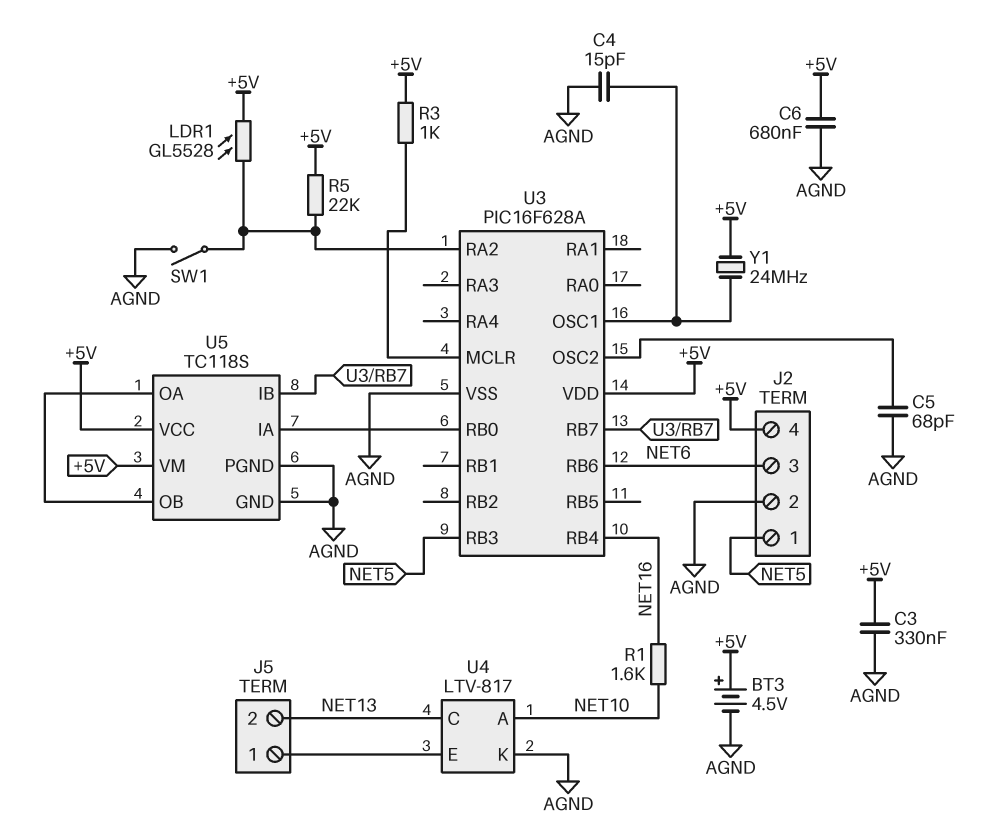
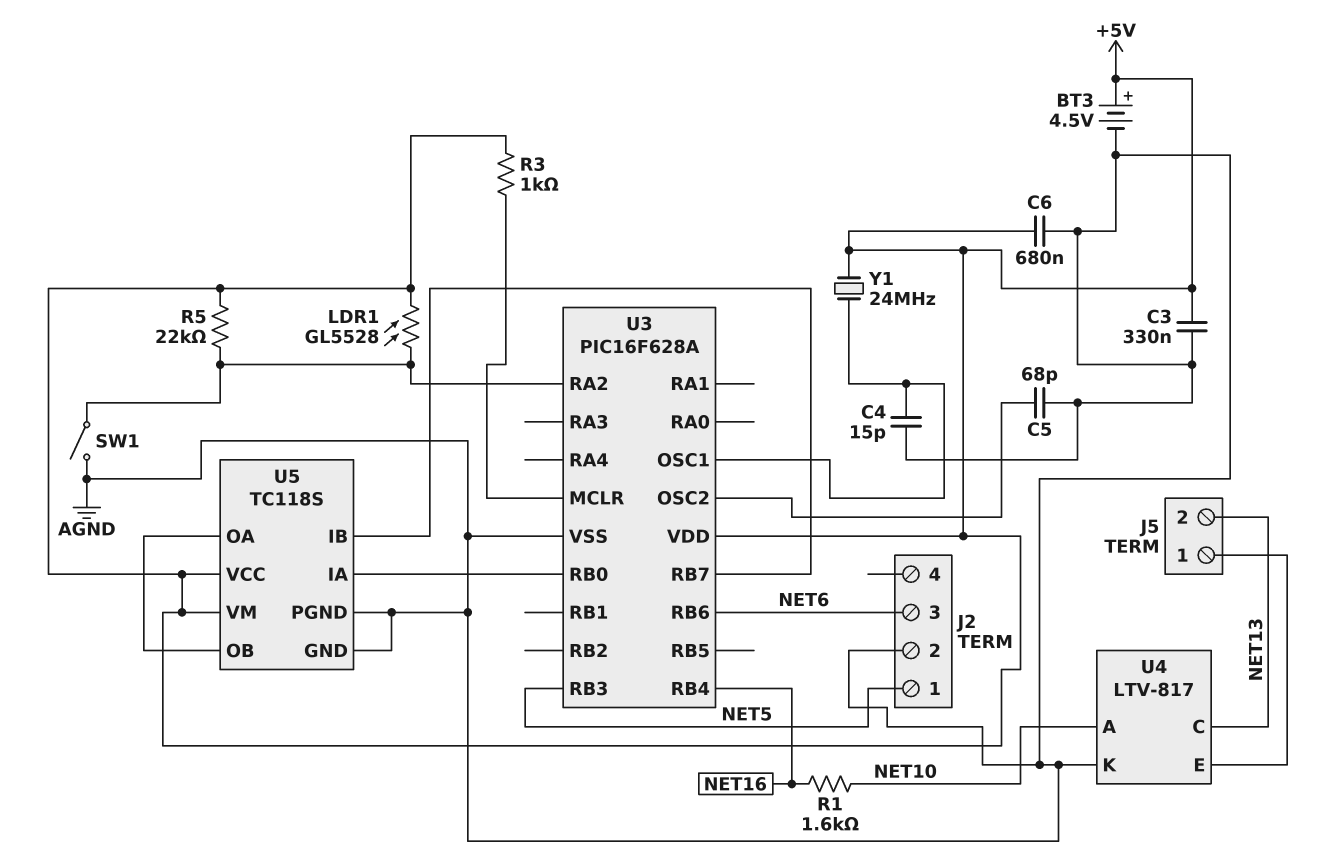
J2 pin 4: +5V -> none

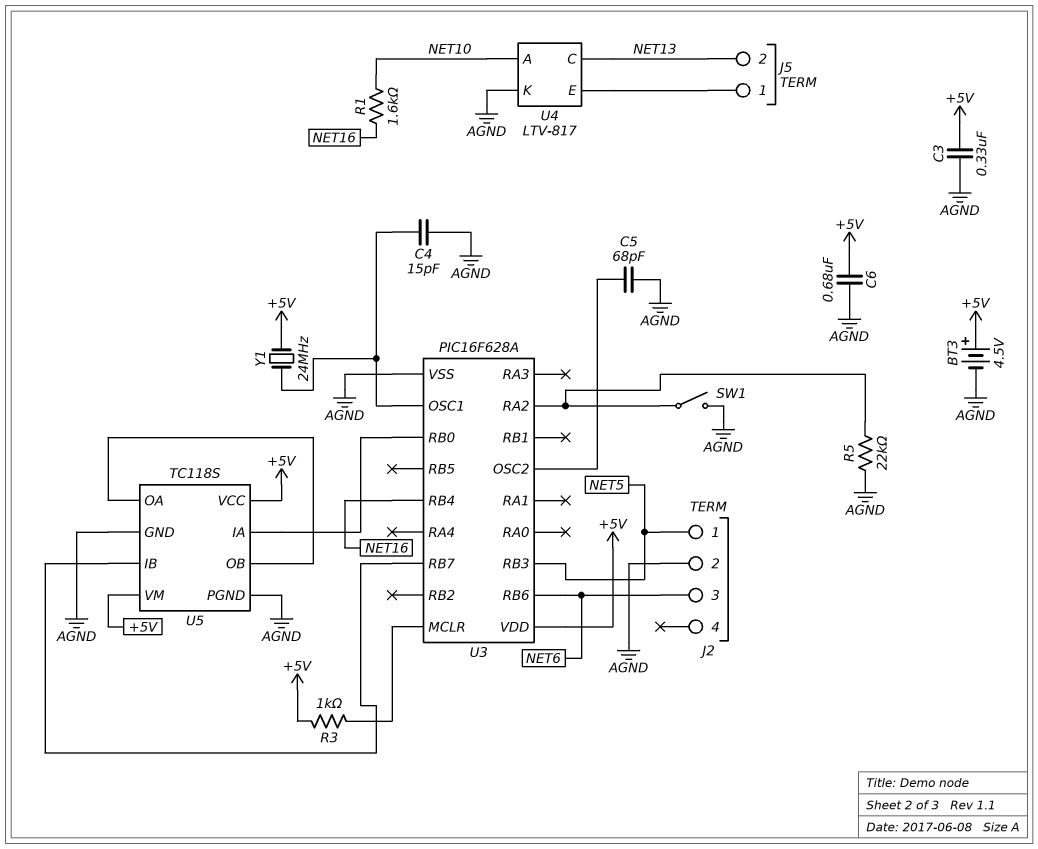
LDR1: GL5528 (+5V, U3/RA2) -> none
R5: 22k (+5V, U3/RA2) -> 22k (AGND, U3/RA2)

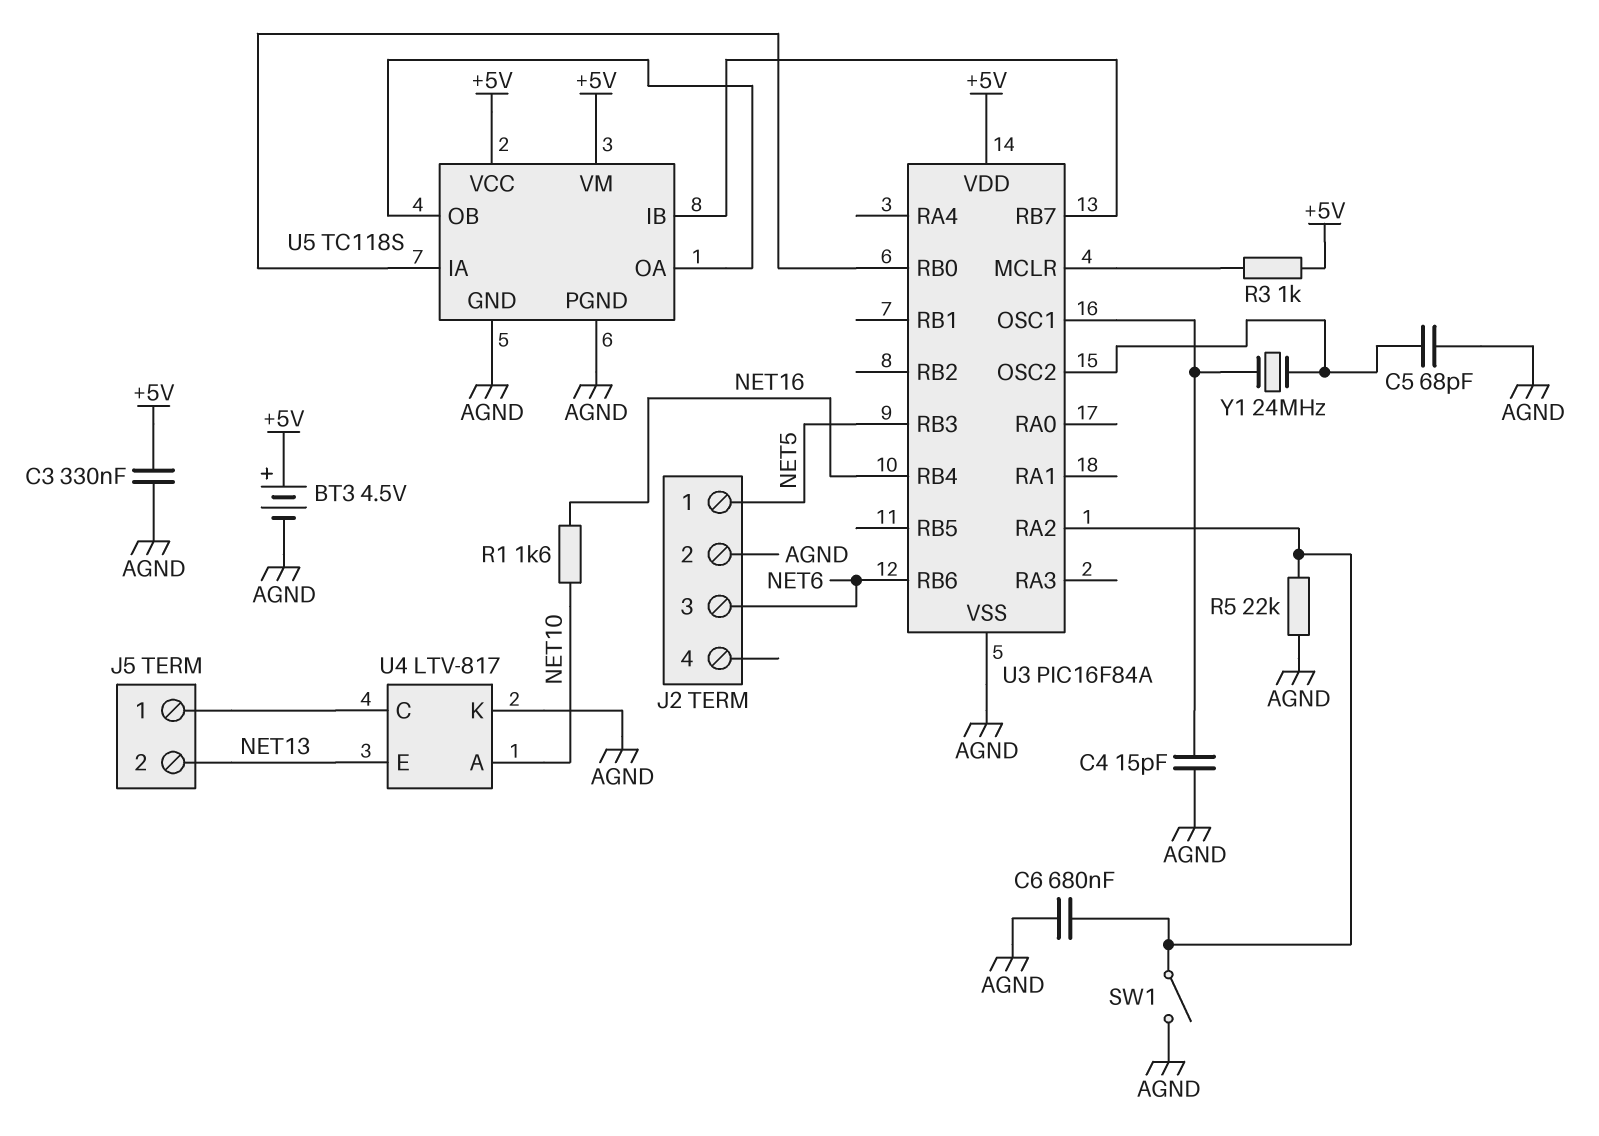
C6: 680nF (+5V, AGND) -> 680nF (AGND, U3/RA2)
U3: PIC16F628A -> PIC16F84A
U4 pin C: NET13 -> J5/1
U4 pin E: J5/1 -> NET13
Y1: 24MHz (+5V, U3/OSC1) -> 24MHz (U3/OSC1, U3/OSC2)

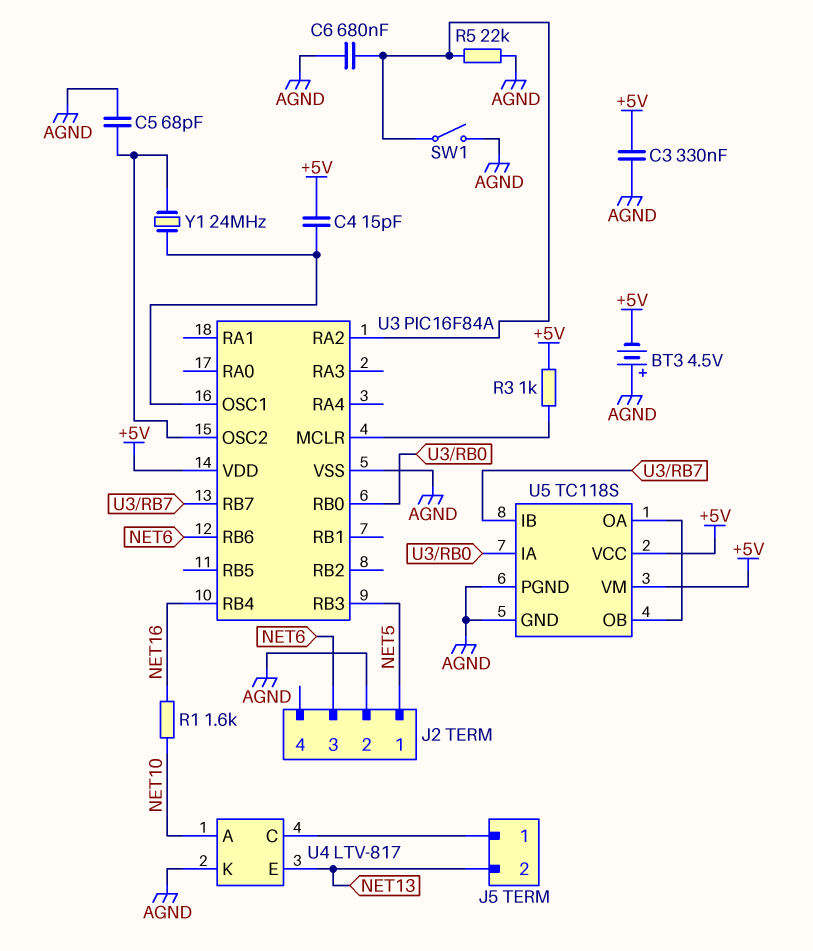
BT3: 4.5V (plus +5V, minus AGND) -> 4.5V (plus AGND, minus +5V)
C4: 15pF (AGND, U3/OSC1) -> 15pF (+5V, U3/OSC1)

